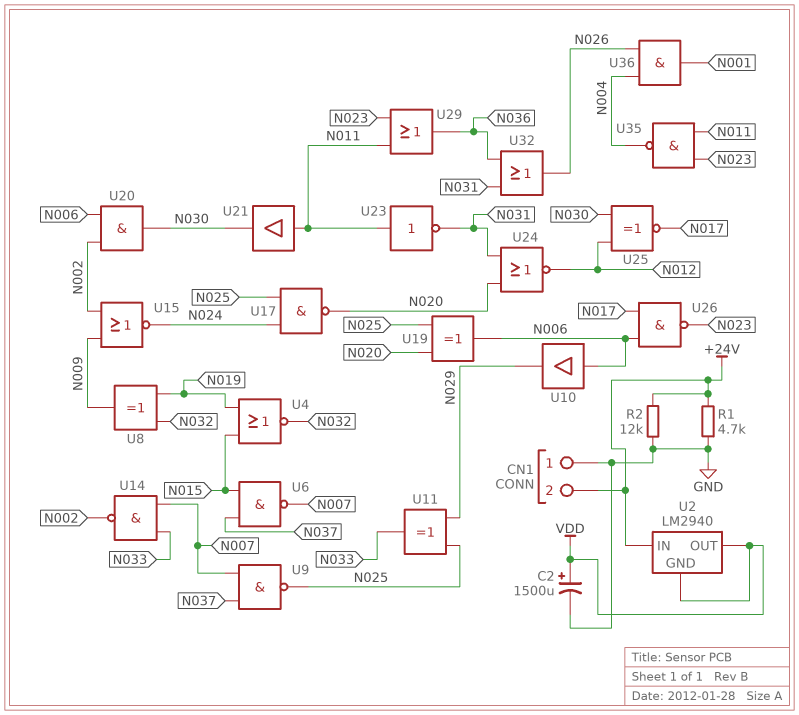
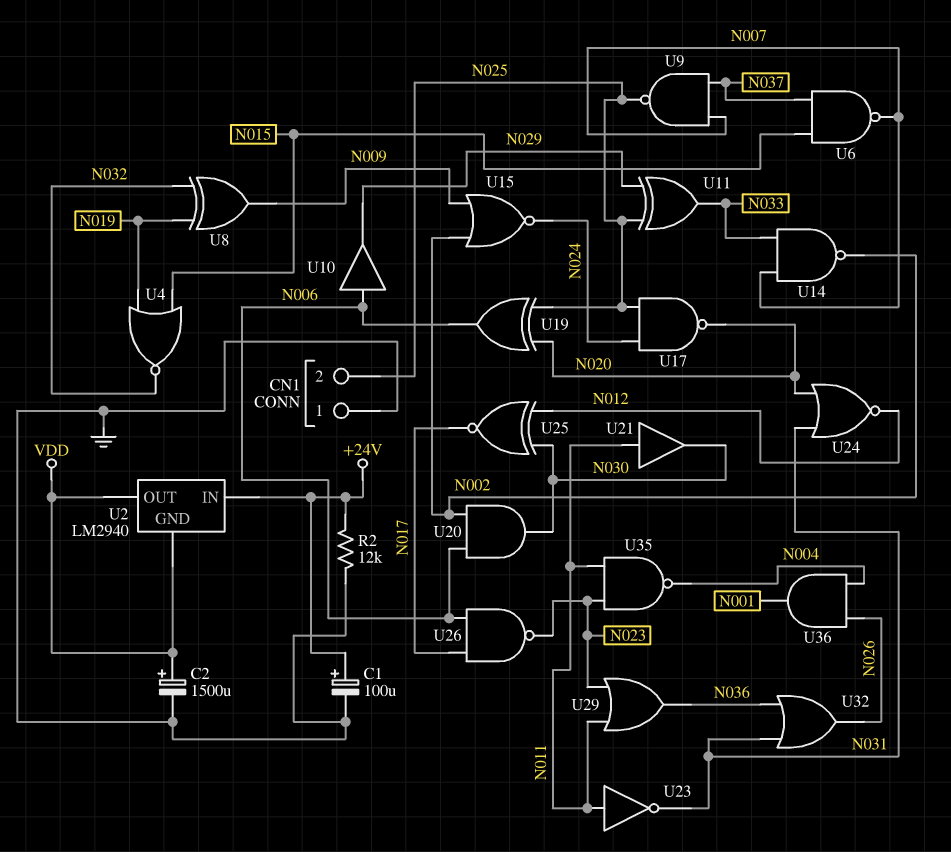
C1: none -> 100uF (plus +24V, minus GND)
CN1 pin 2: +24V -> N025
R1: 4.7k (+24V, GND) -> none

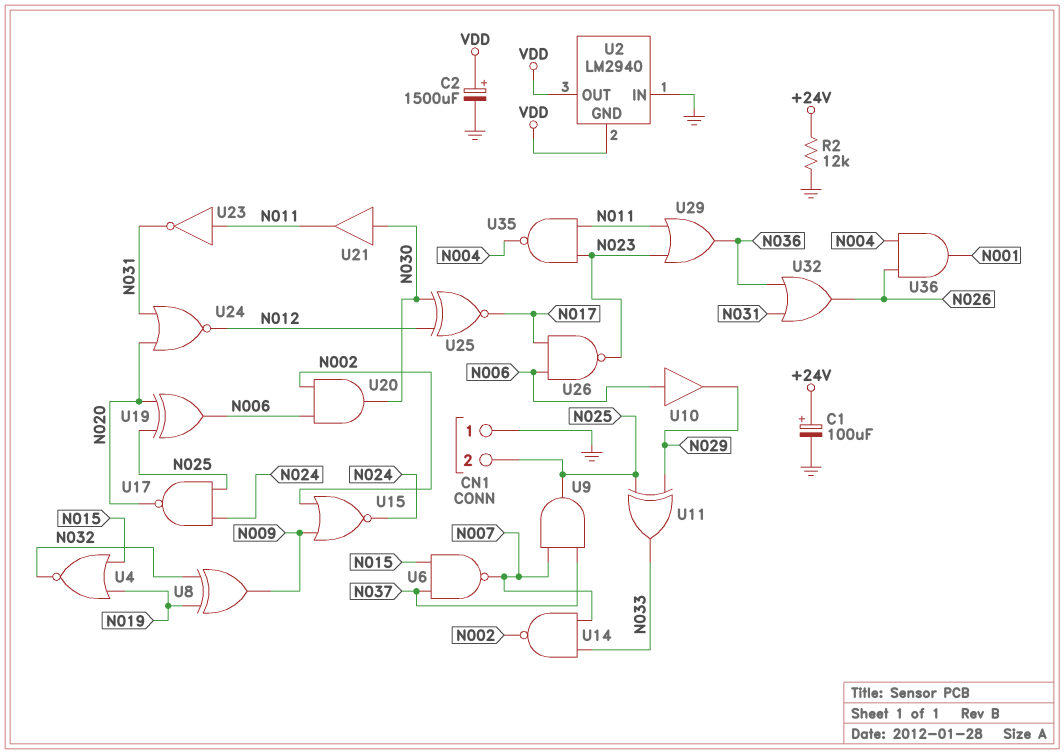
U2 pin IN: +24V -> GND
U9: NAND (in N007, in N037, out N025) -> AND (in N007, in N037, out N025)
U21: buffer (in N011, out N030) -> buffer (in N030, out N011)

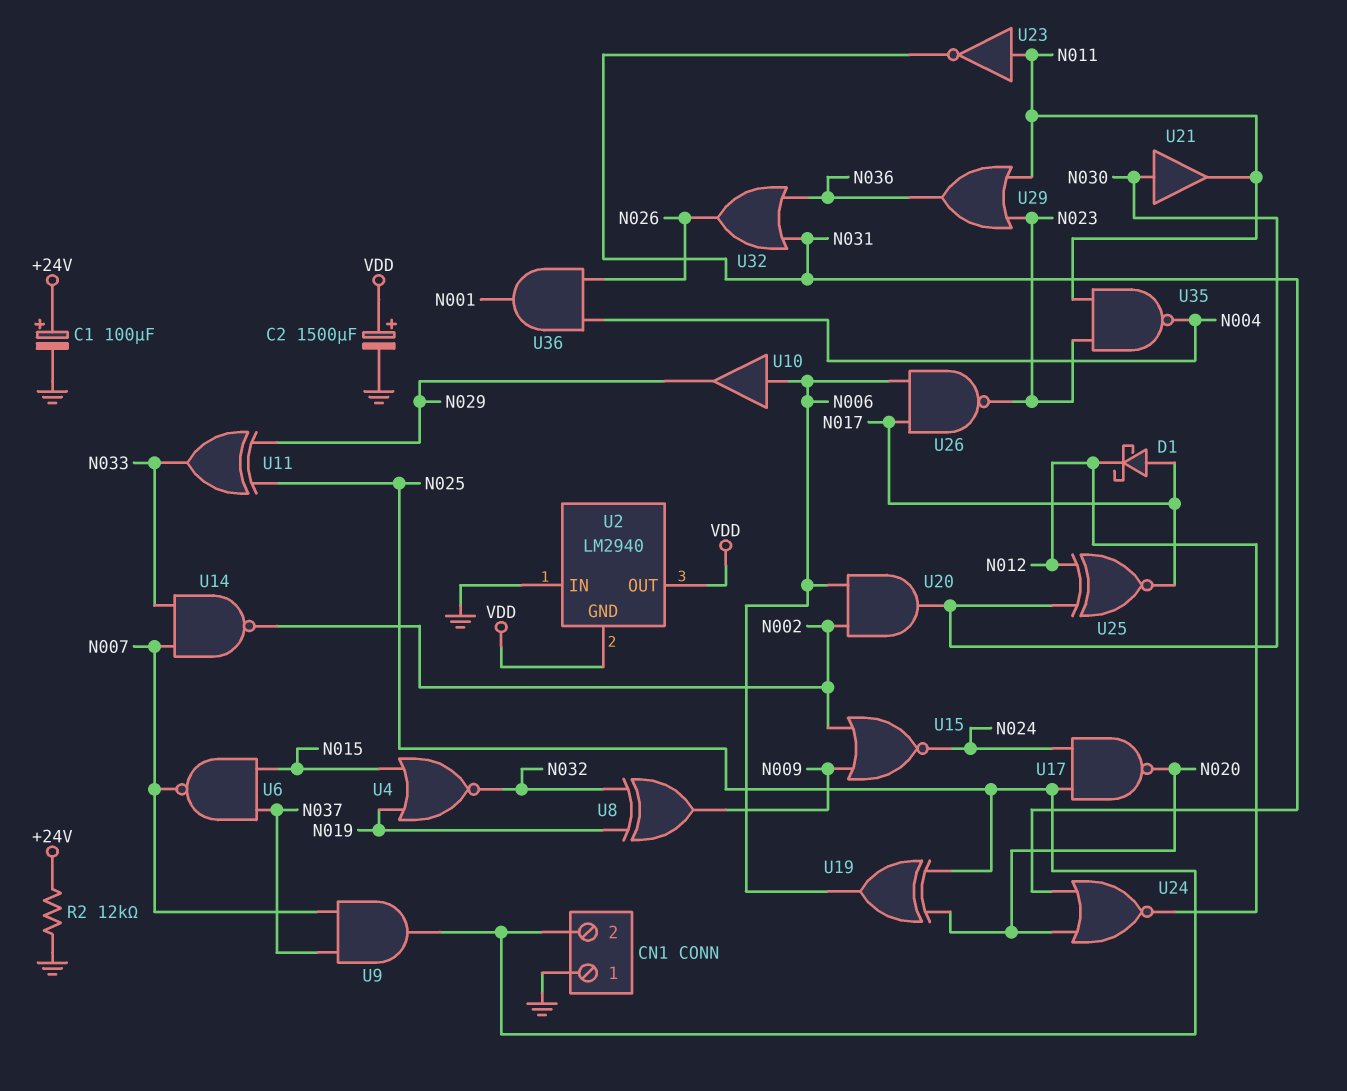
D1: none -> schottky (A N017, K N012)

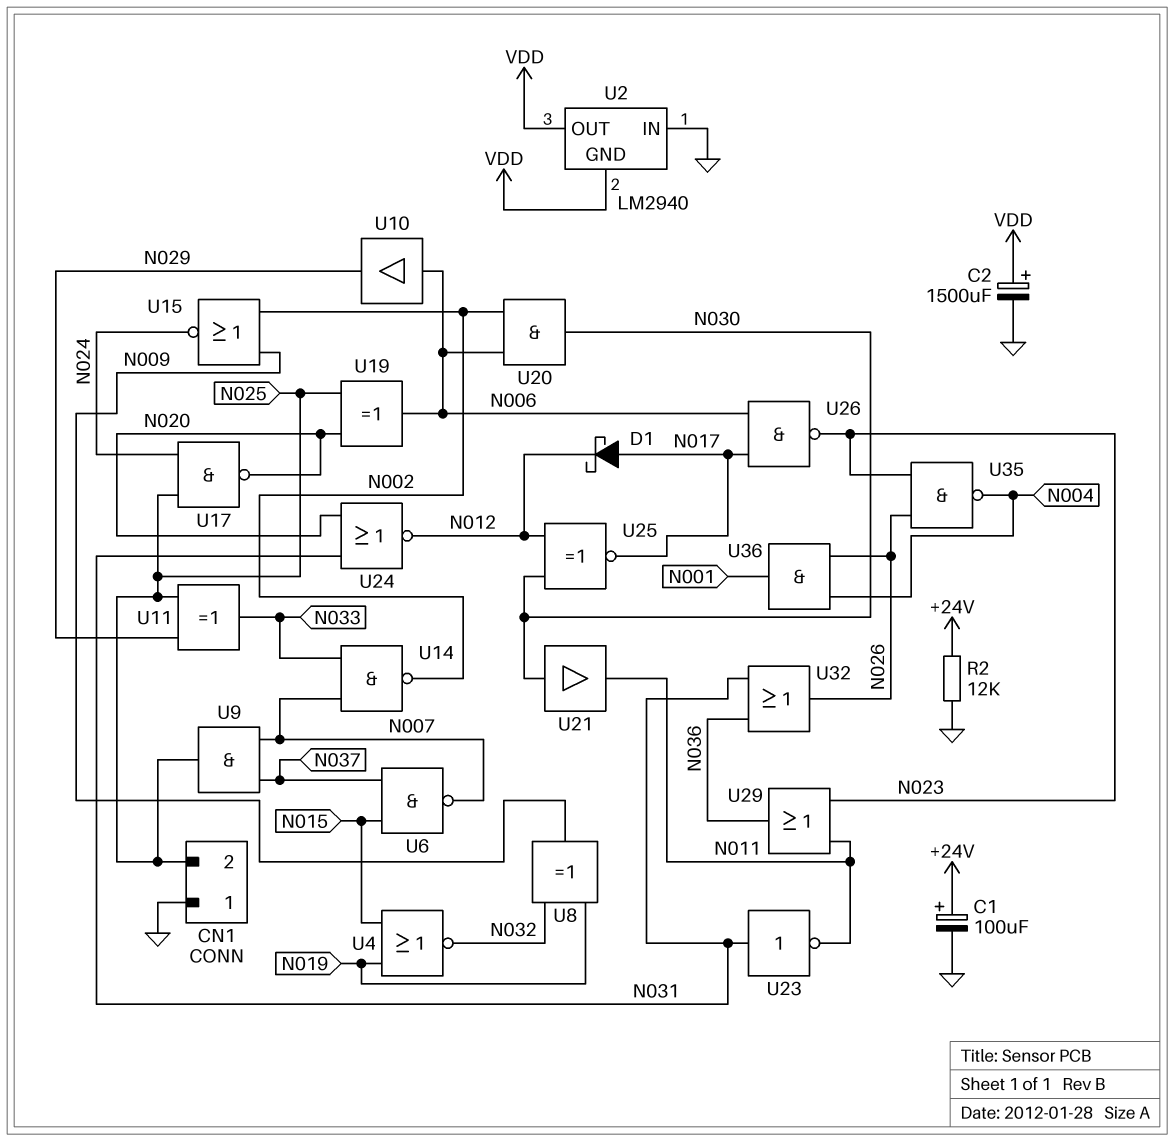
U23: NOT (in N011, out N031) -> NOT (in N031, out N011)
U35: NAND (in N011, in N023, out N004) -> NAND (in N023, in N026, out N004)

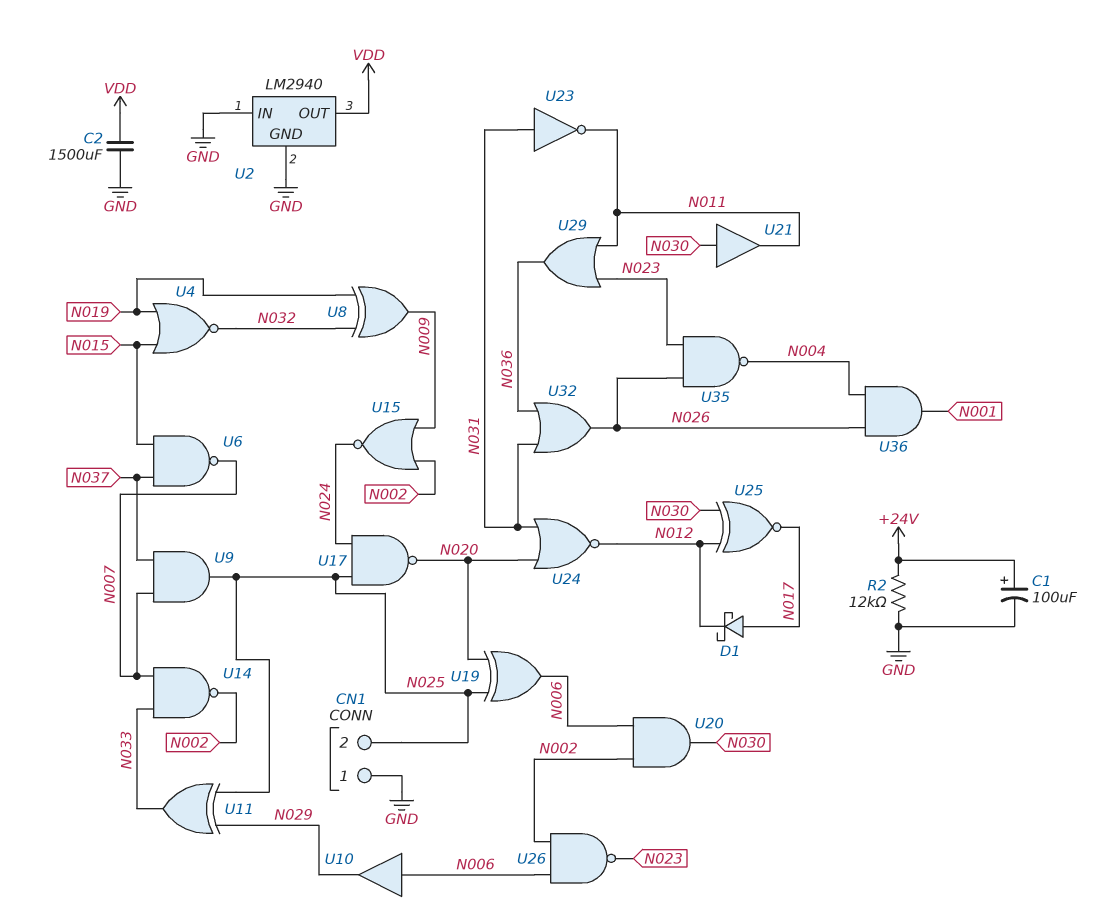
C2: 1500uF (plus VDD, minus GND) -> 1500uF (GND, VDD)
U2 pin GND: VDD -> GND
U26: NAND (in N006, in N017, out N023) -> NAND (in N002, in N006, out N023)

